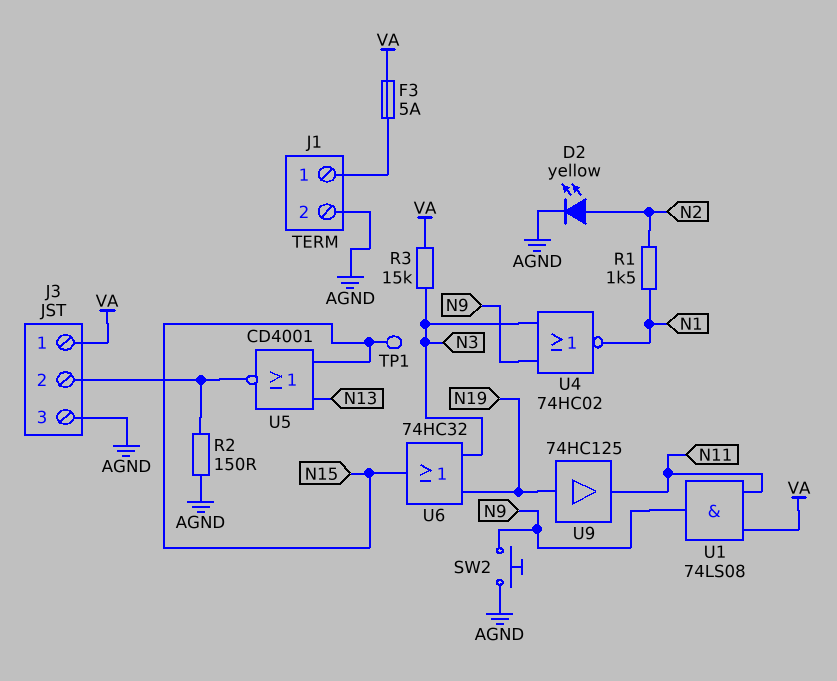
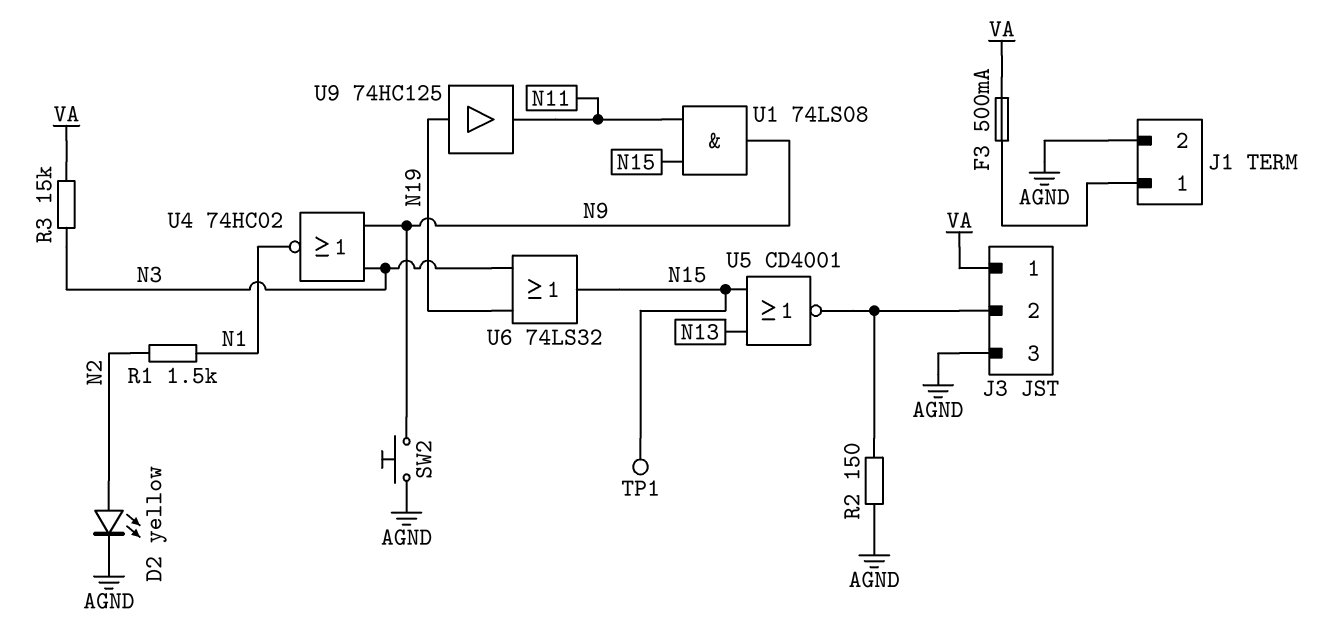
F3: 5A (J1/1, VA) -> 500mA (J1/1, VA)
U1: AND 74LS08 (in N11, in VA, out N9) -> AND 74LS08 (in N11, in N15, out N9)
U6: OR 74HC32 (in N3, in N19, out N15) -> OR 74LS32 (in N3, in N19, out N15)

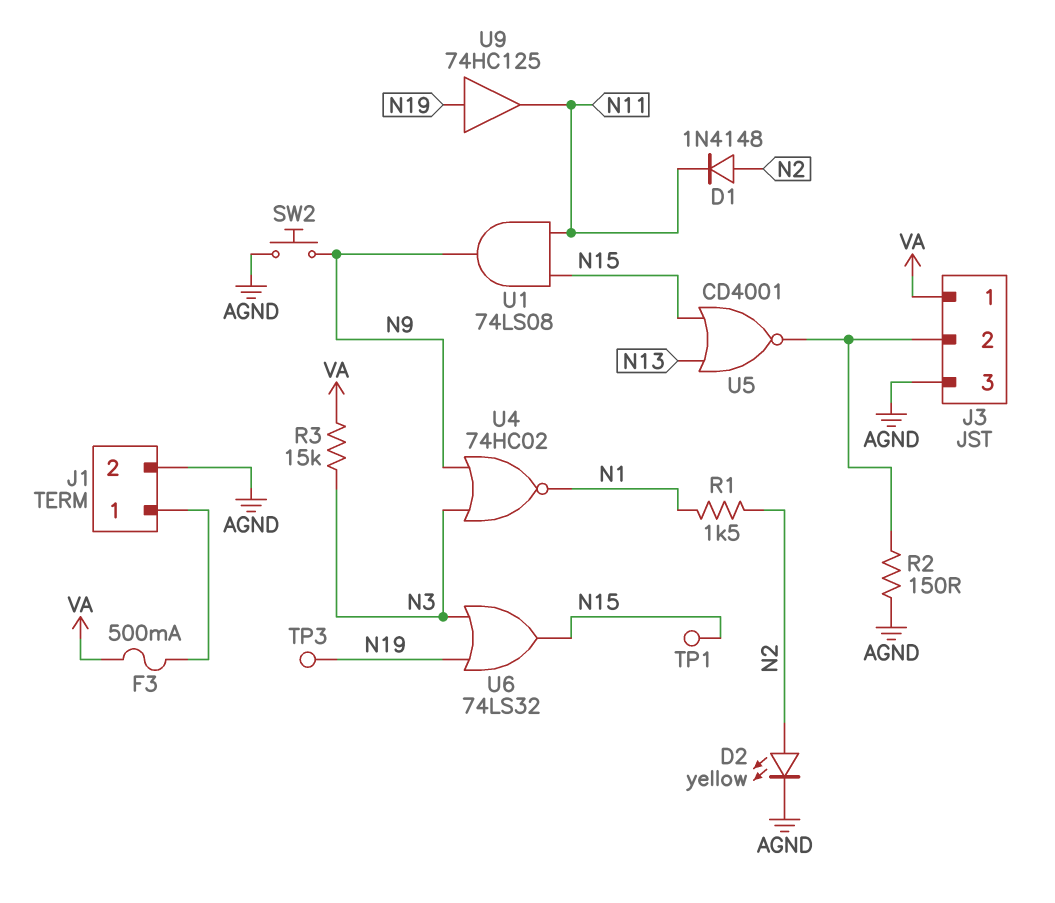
D1: none -> diode 1N4148 (A N2, K N11)
TP3: none -> test point (N19)

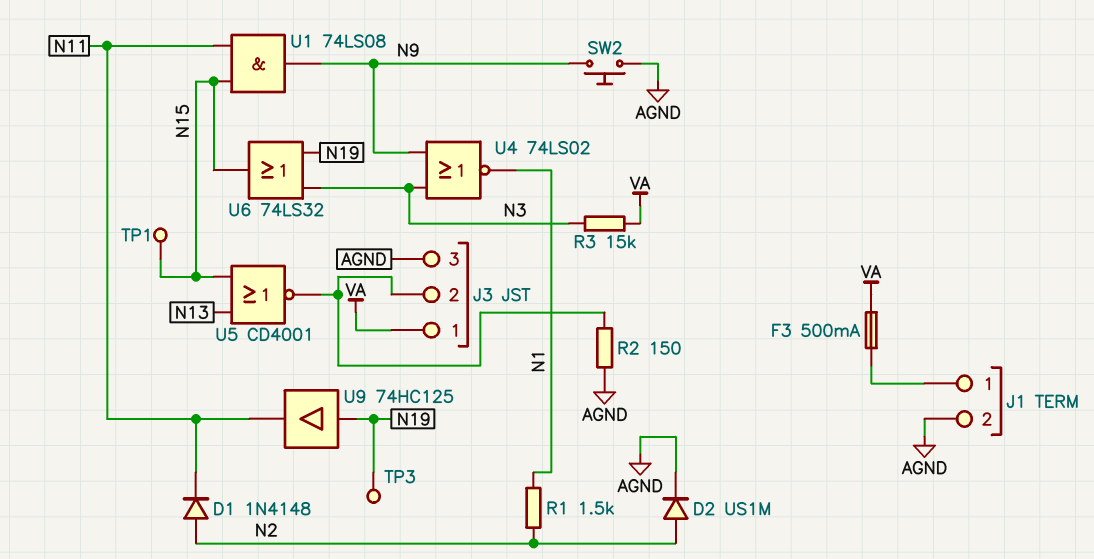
D2: LED yellow (A N2, K AGND) -> diode US1M (A N2, K AGND)
U4: NOR 74HC02 (in N3, in N9, out N1) -> NOR 74LS02 (in N3, in N9, out N1)

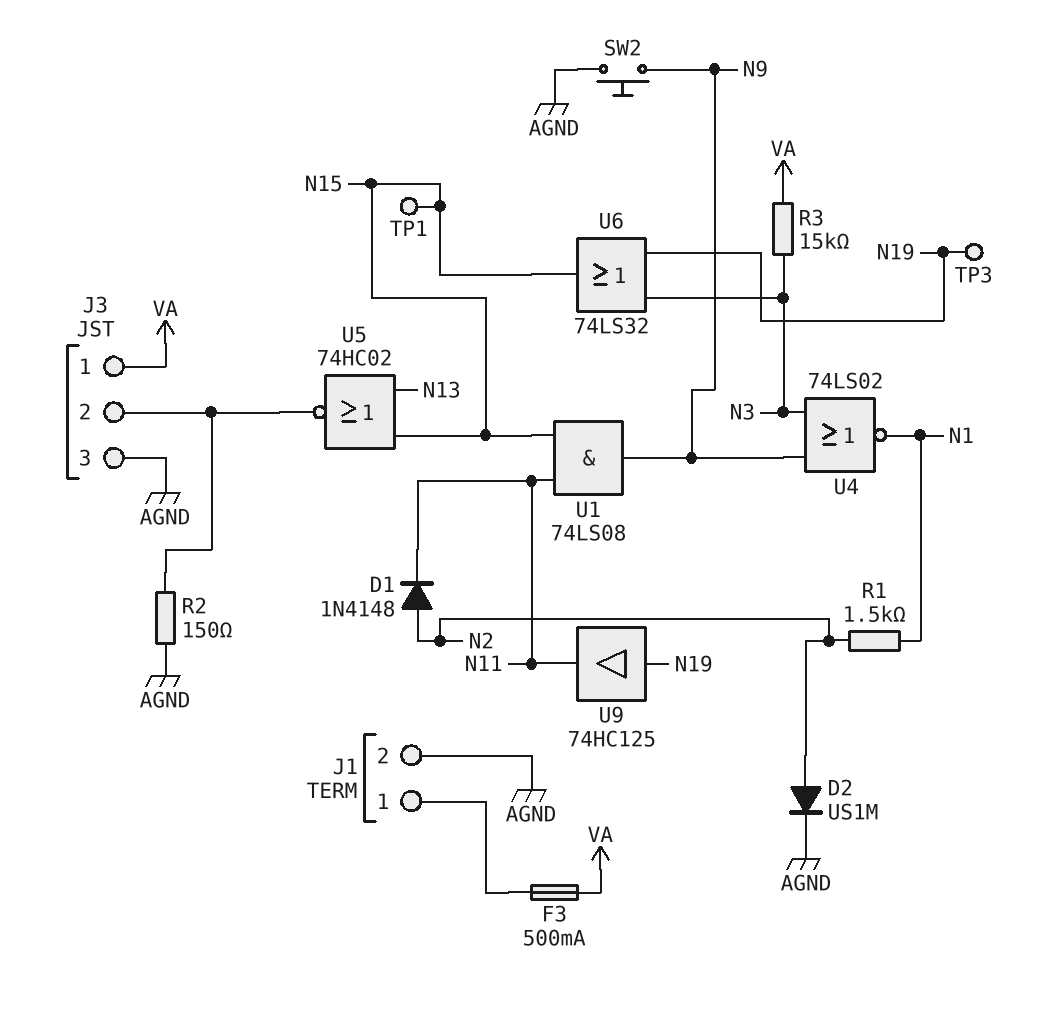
U5: NOR CD4001 (in N13, in N15, out J3/2) -> NOR 74HC02 (in N13, in N15, out J3/2)

